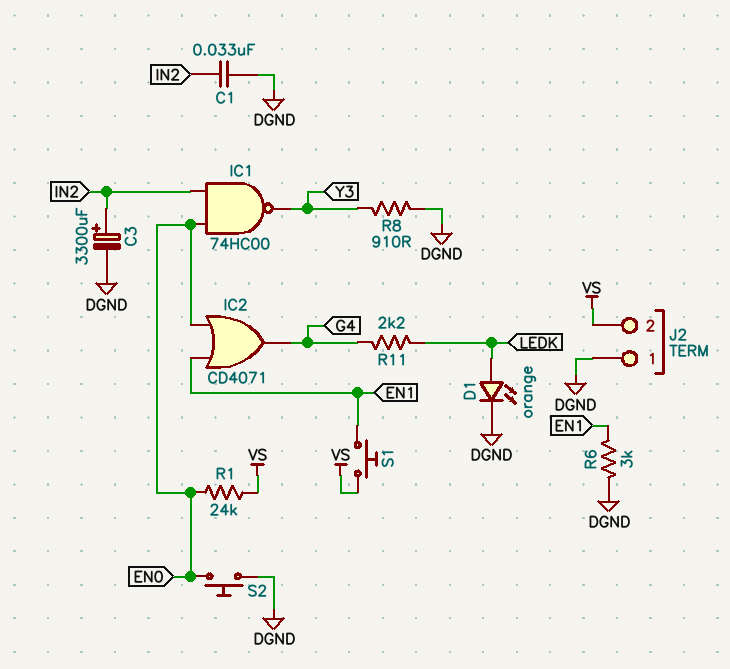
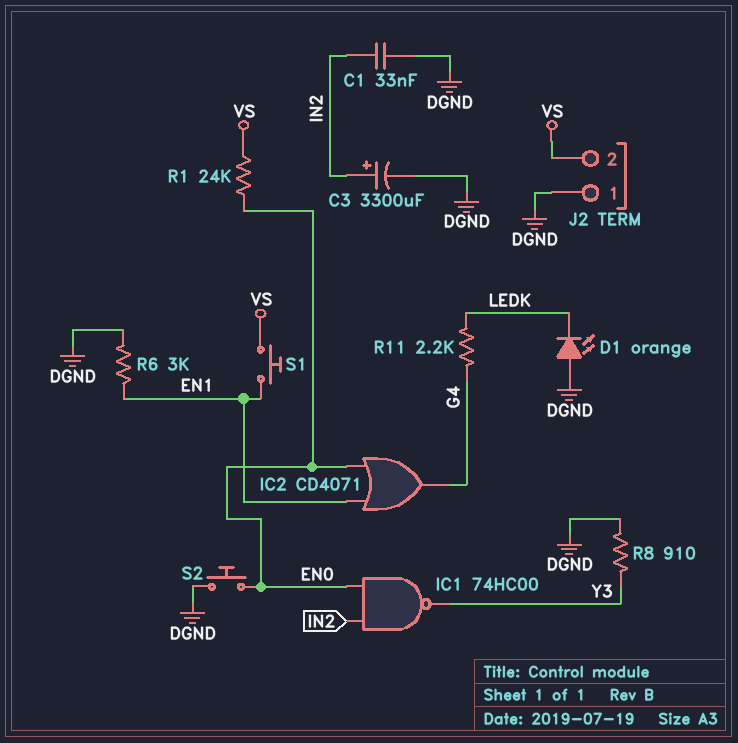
D1: LED orange (A LEDK, K DGND) -> LED orange (A DGND, K LEDK)

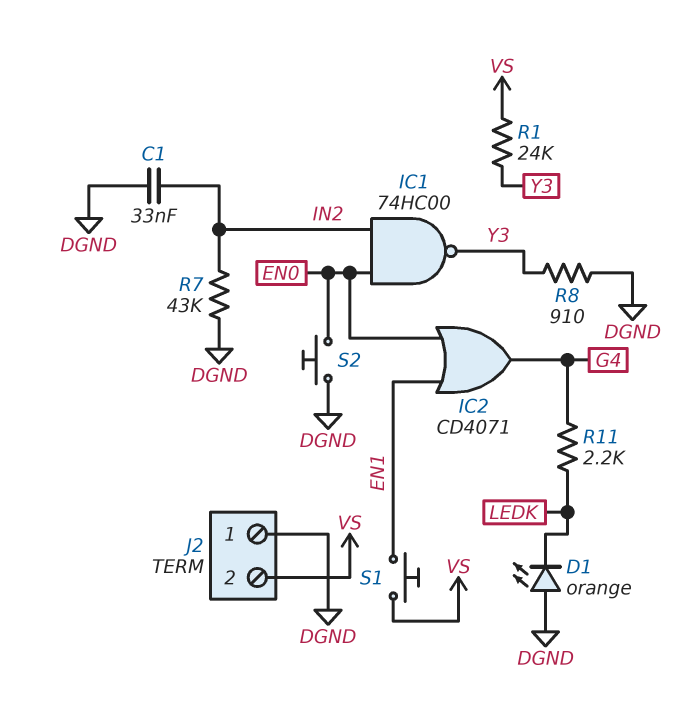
C3: 3300uF (plus IN2, minus DGND) -> none
R1: 24k (EN0, VS) -> 24k (VS, Y3)
R6: 3k (DGND, EN1) -> none
R7: none -> 43k (DGND, IN2)

